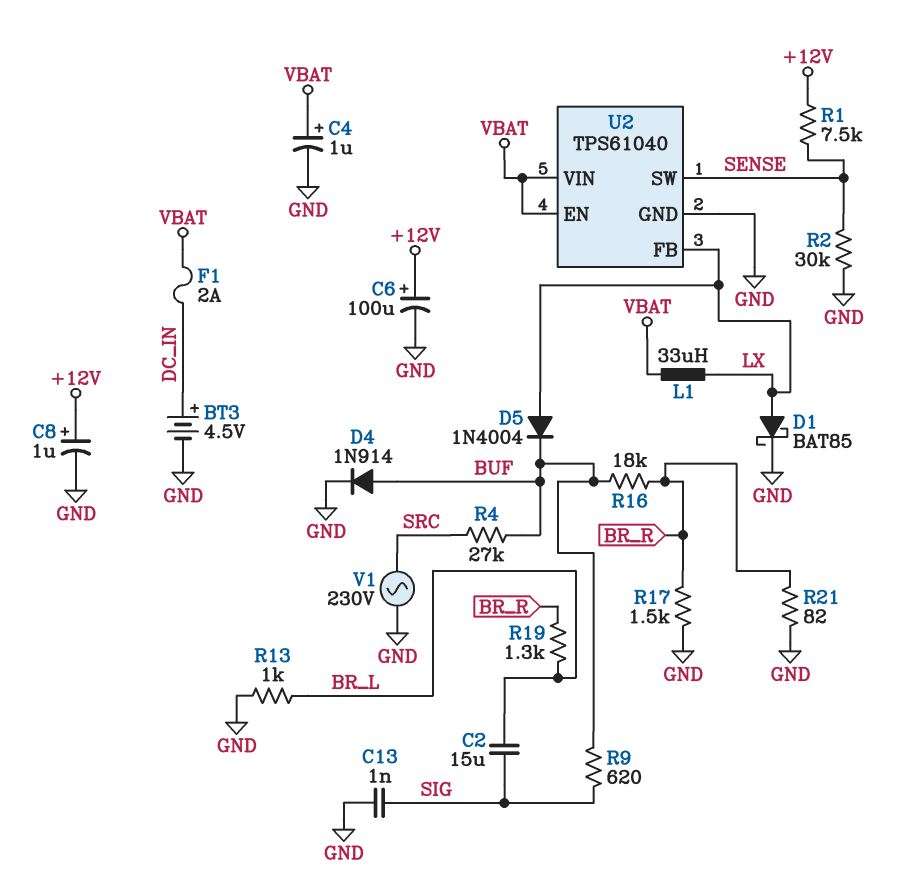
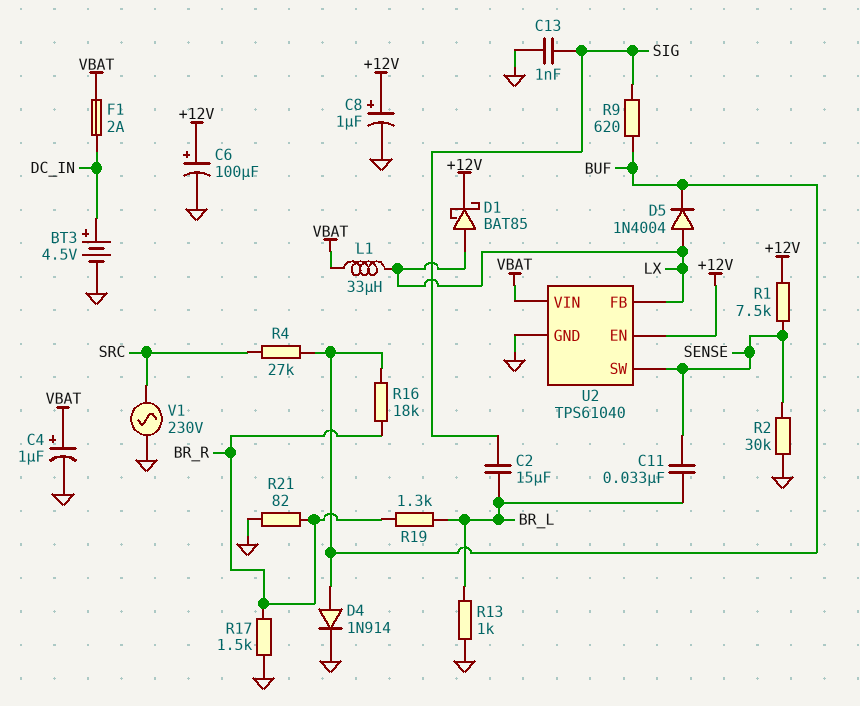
C11: none -> 33nF (BR_L, SENSE)
D1: schottky BAT85 (A LX, K GND) -> schottky BAT85 (A LX, K +12V)
U2 pin EN: VBAT -> +12V

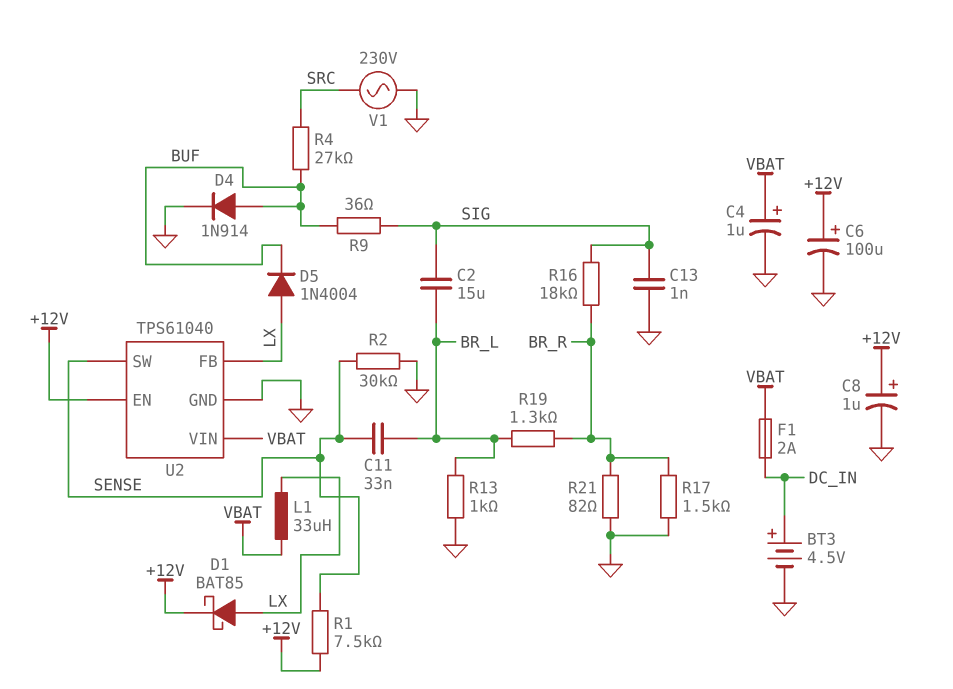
R9: 620 (BUF, SIG) -> 36 (BUF, SIG)
R16: 18k (BR_R, BUF) -> 18k (BR_R, SIG)

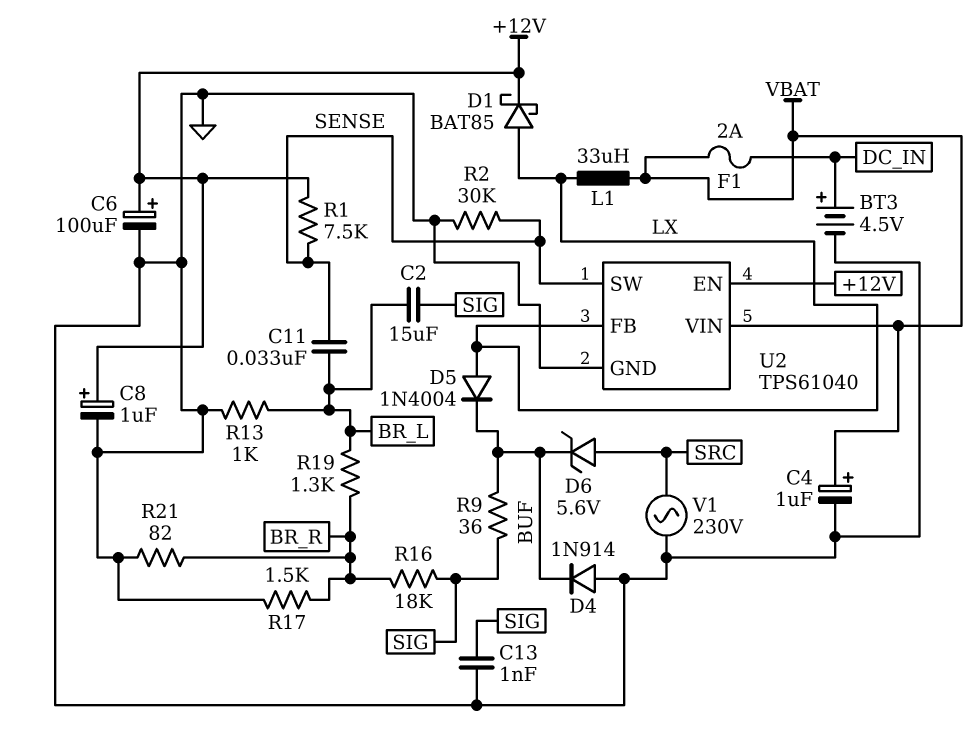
D4: diode 1N914 (A BUF, K GND) -> diode 1N914 (A GND, K BUF)
D6: none -> zener 5.6V (A SRC, K BUF)
R4: 27k (BUF, SRC) -> none

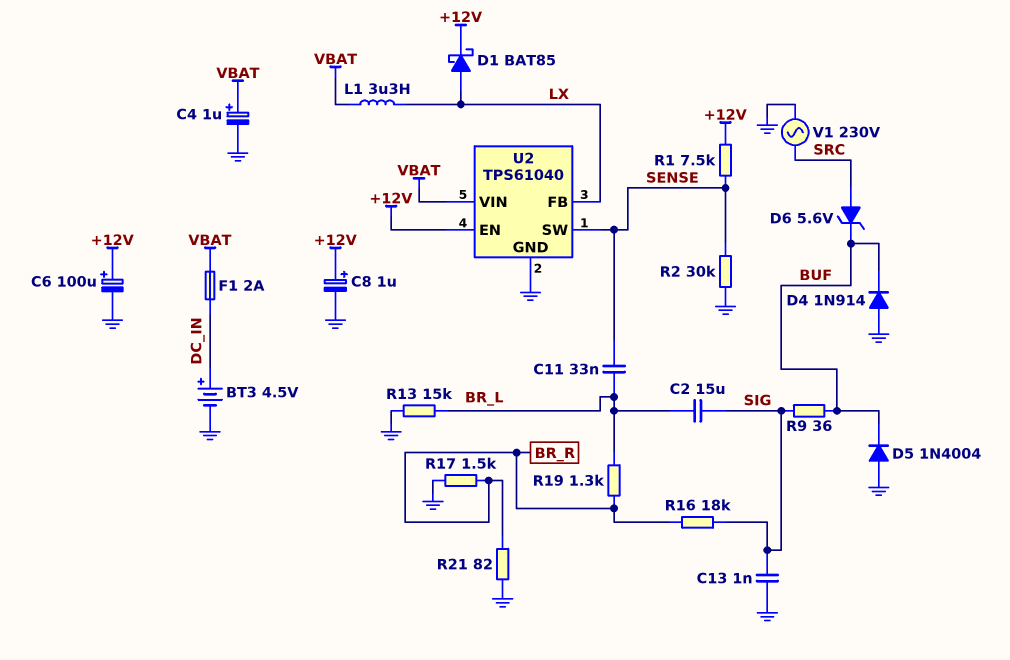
D5: diode 1N4004 (A LX, K BUF) -> diode 1N4004 (A GND, K BUF)
L1: 33uH (LX, VBAT) -> 3.3uH (LX, VBAT)
R13: 1k (BR_L, GND) -> 15k (BR_L, GND)

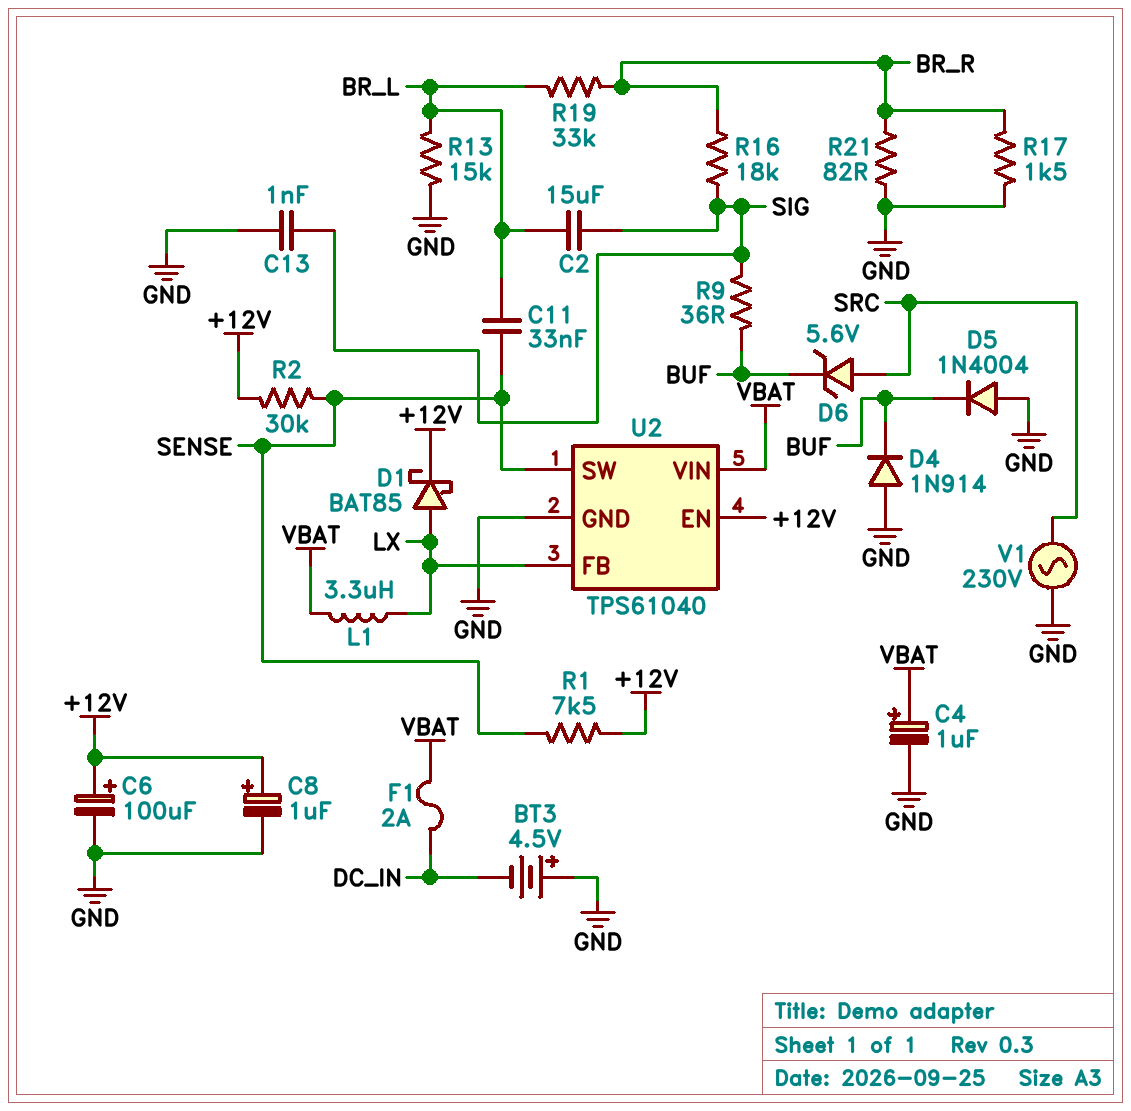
BT3: 4.5V (plus DC_IN, minus GND) -> 4.5V (plus GND, minus DC_IN)
R2: 30k (GND, SENSE) -> 30k (+12V, SENSE)
R19: 1.3k (BR_L, BR_R) -> 33k (BR_L, BR_R)

